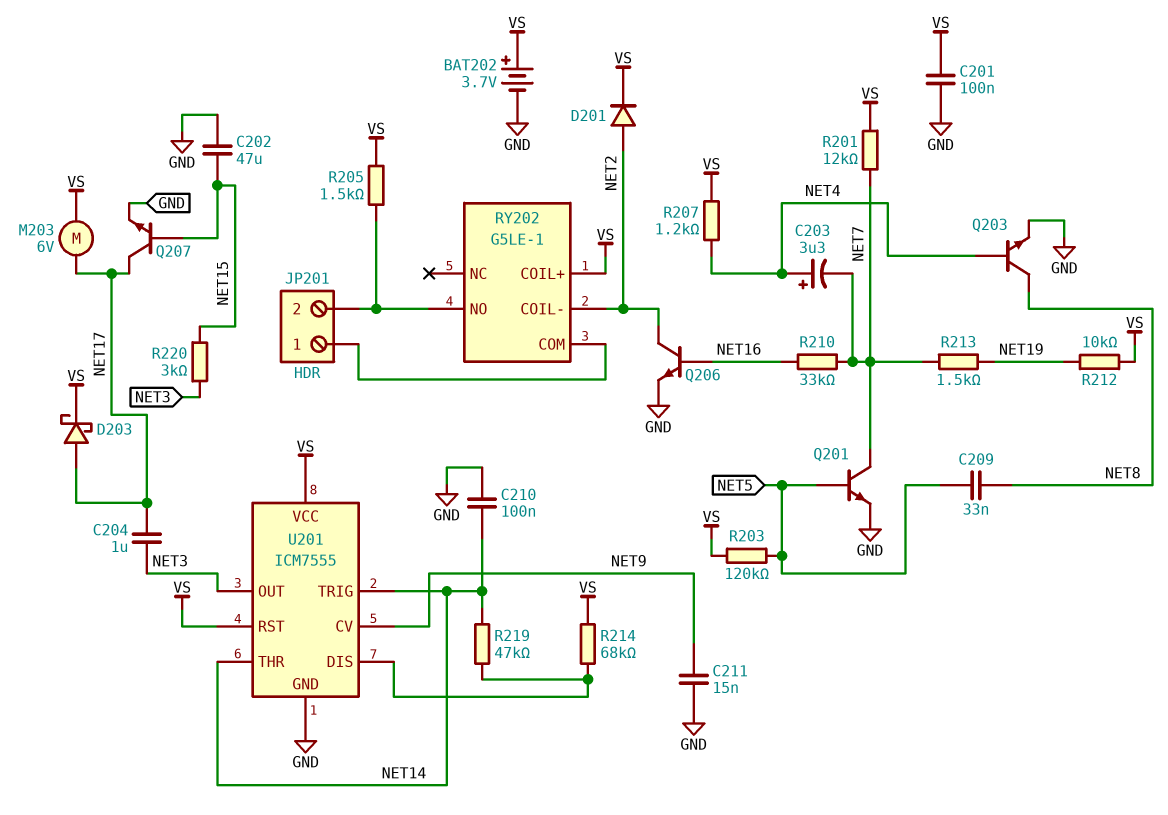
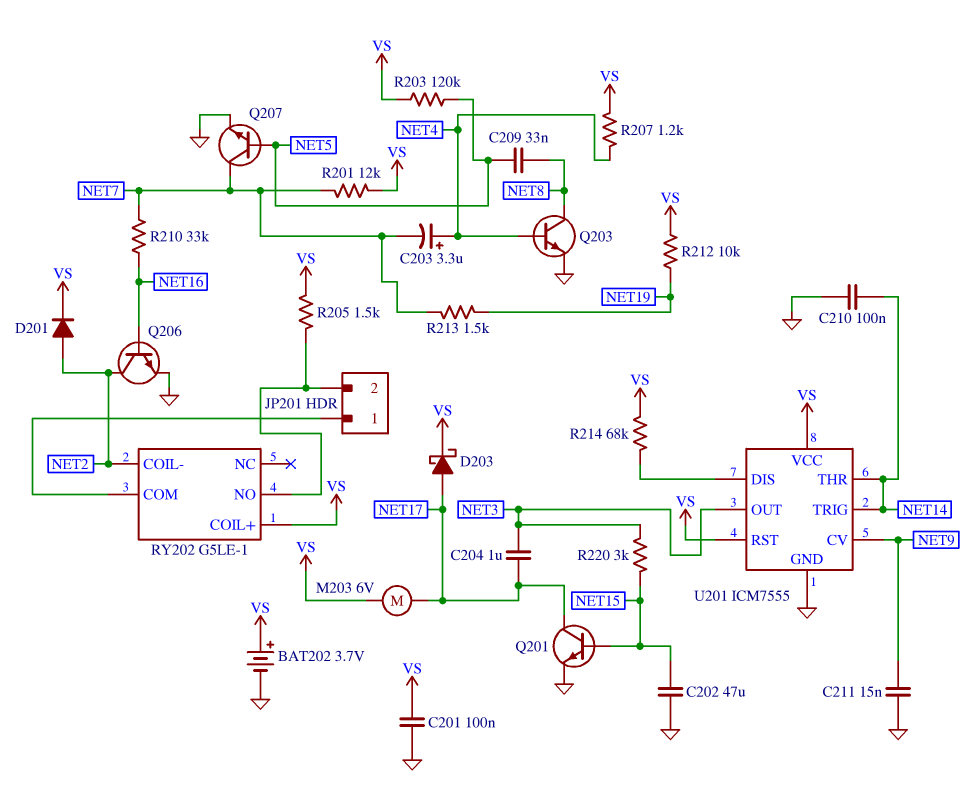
Q201: NPN (B NET5, C NET7, E GND) -> NPN (B NET15, C NET17, E GND)
Q207: NPN (B NET15, C NET17, E GND) -> NPN (B NET5, C NET7, E GND)
R219: 47k (NET14, U201/DIS) -> none

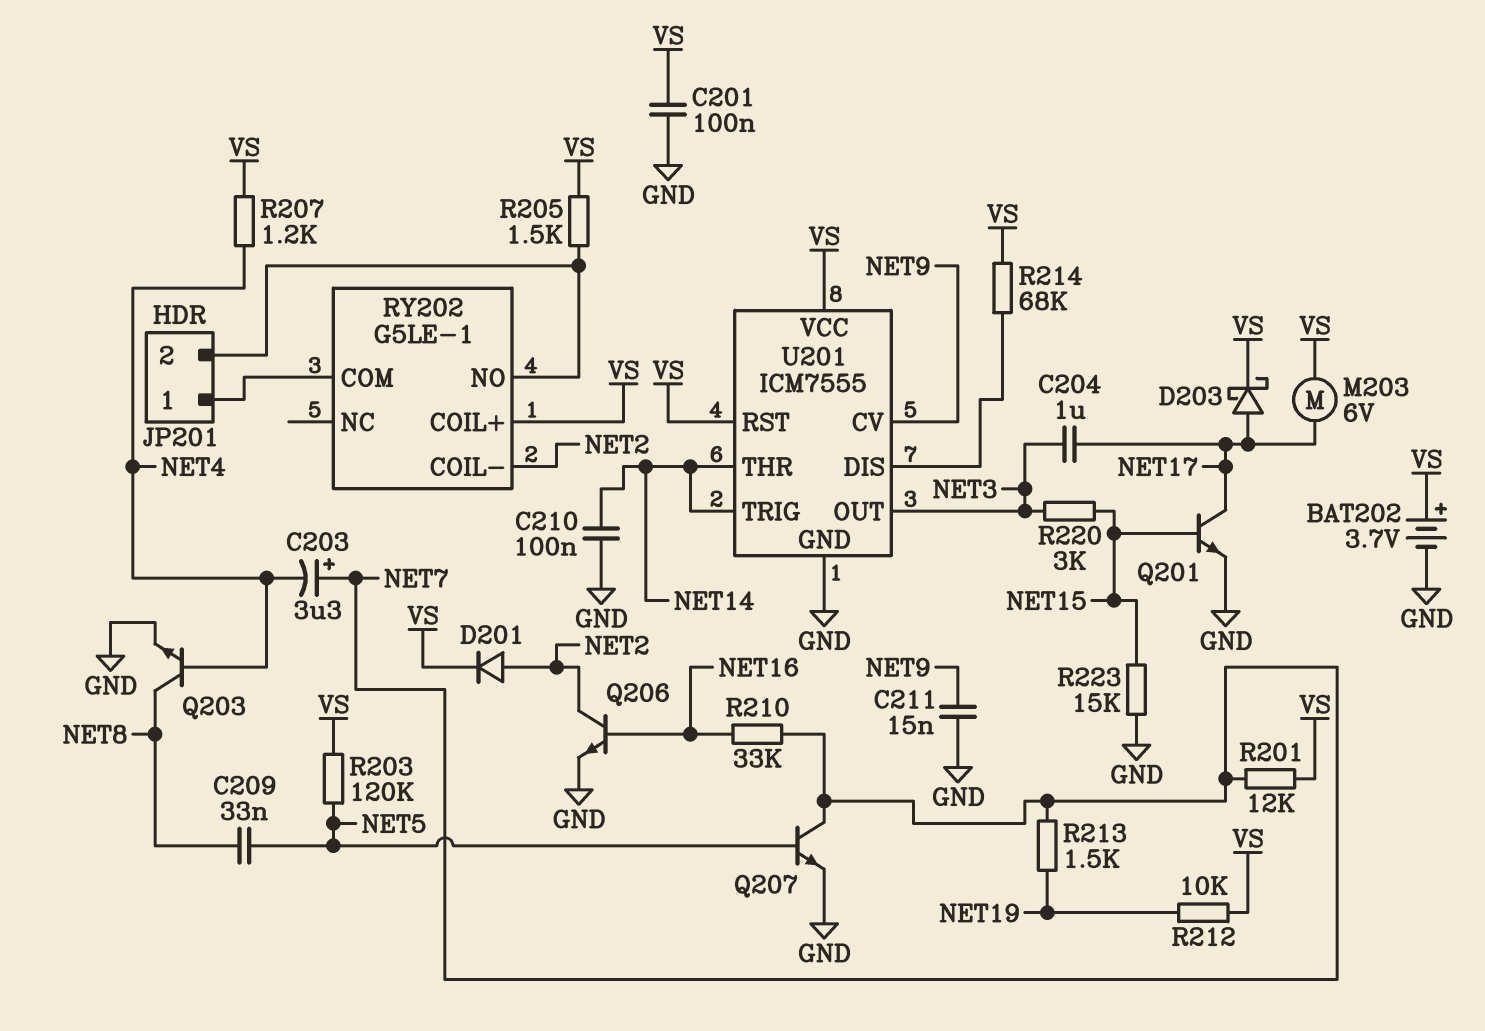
C202: 47uF (GND, NET15) -> none
C203: 3.3uF (plus NET4, minus NET7) -> 3.3uF (plus NET7, minus NET4)
R223: none -> 15k (GND, NET15)

